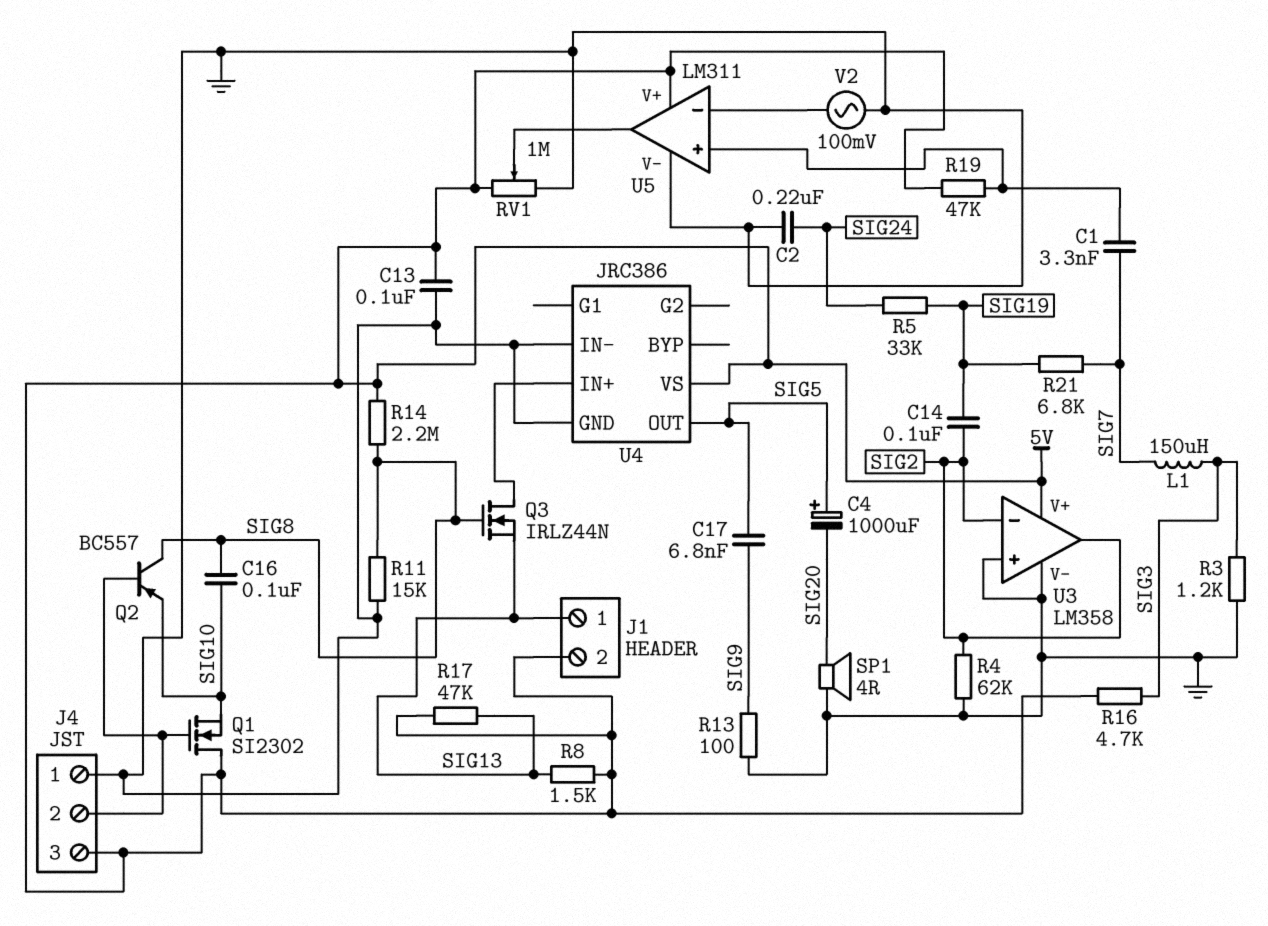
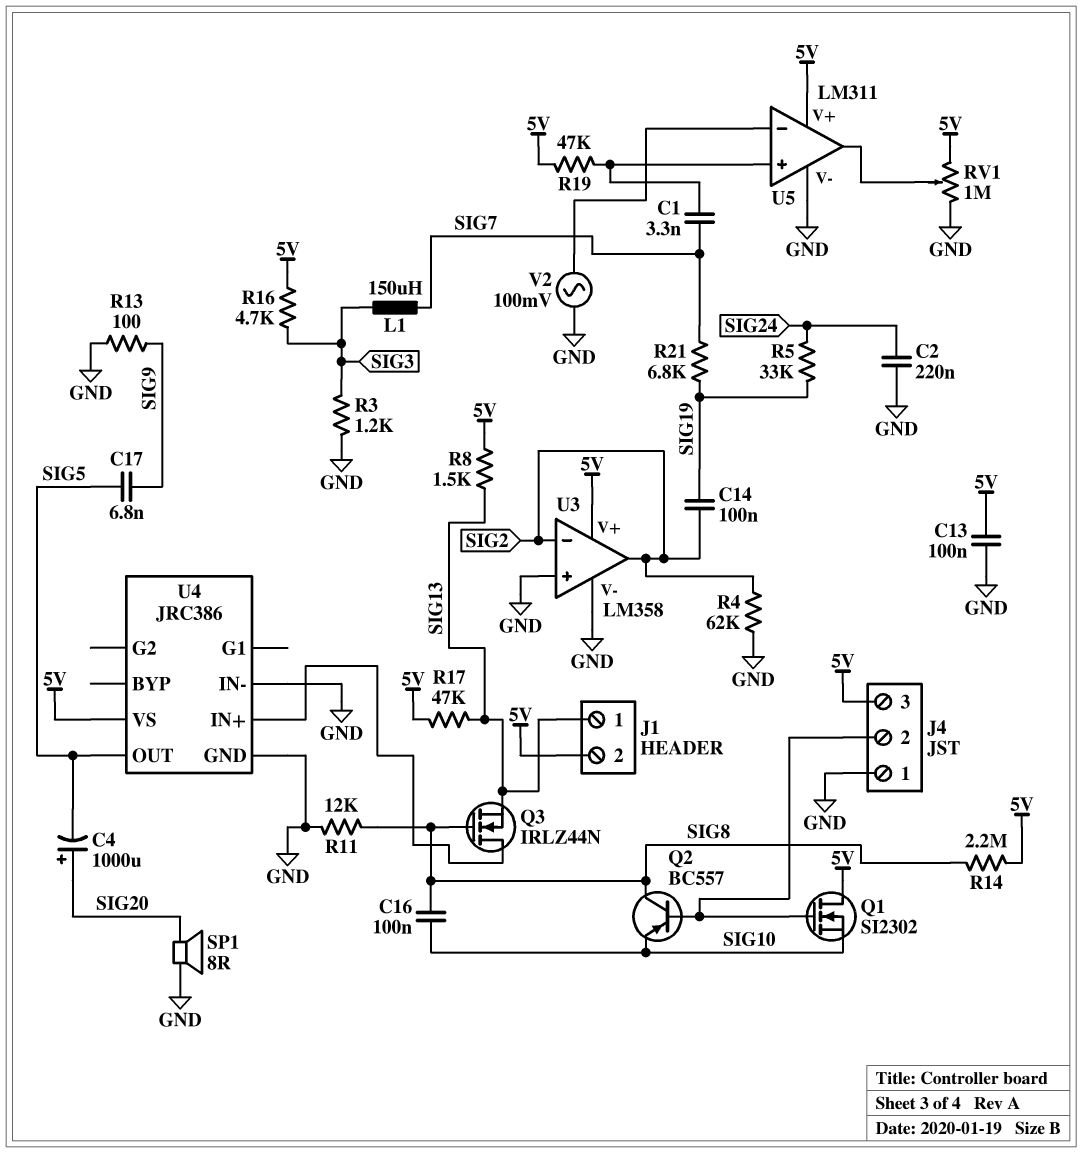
C4: 1000uF (plus SIG5, minus SIG20) -> 1000uF (plus SIG20, minus SIG5)
R11: 15k (GND, SIG8) -> 12k (GND, SIG8)
SP1: speaker 4R (GND, SIG20) -> speaker 8R (GND, SIG20)

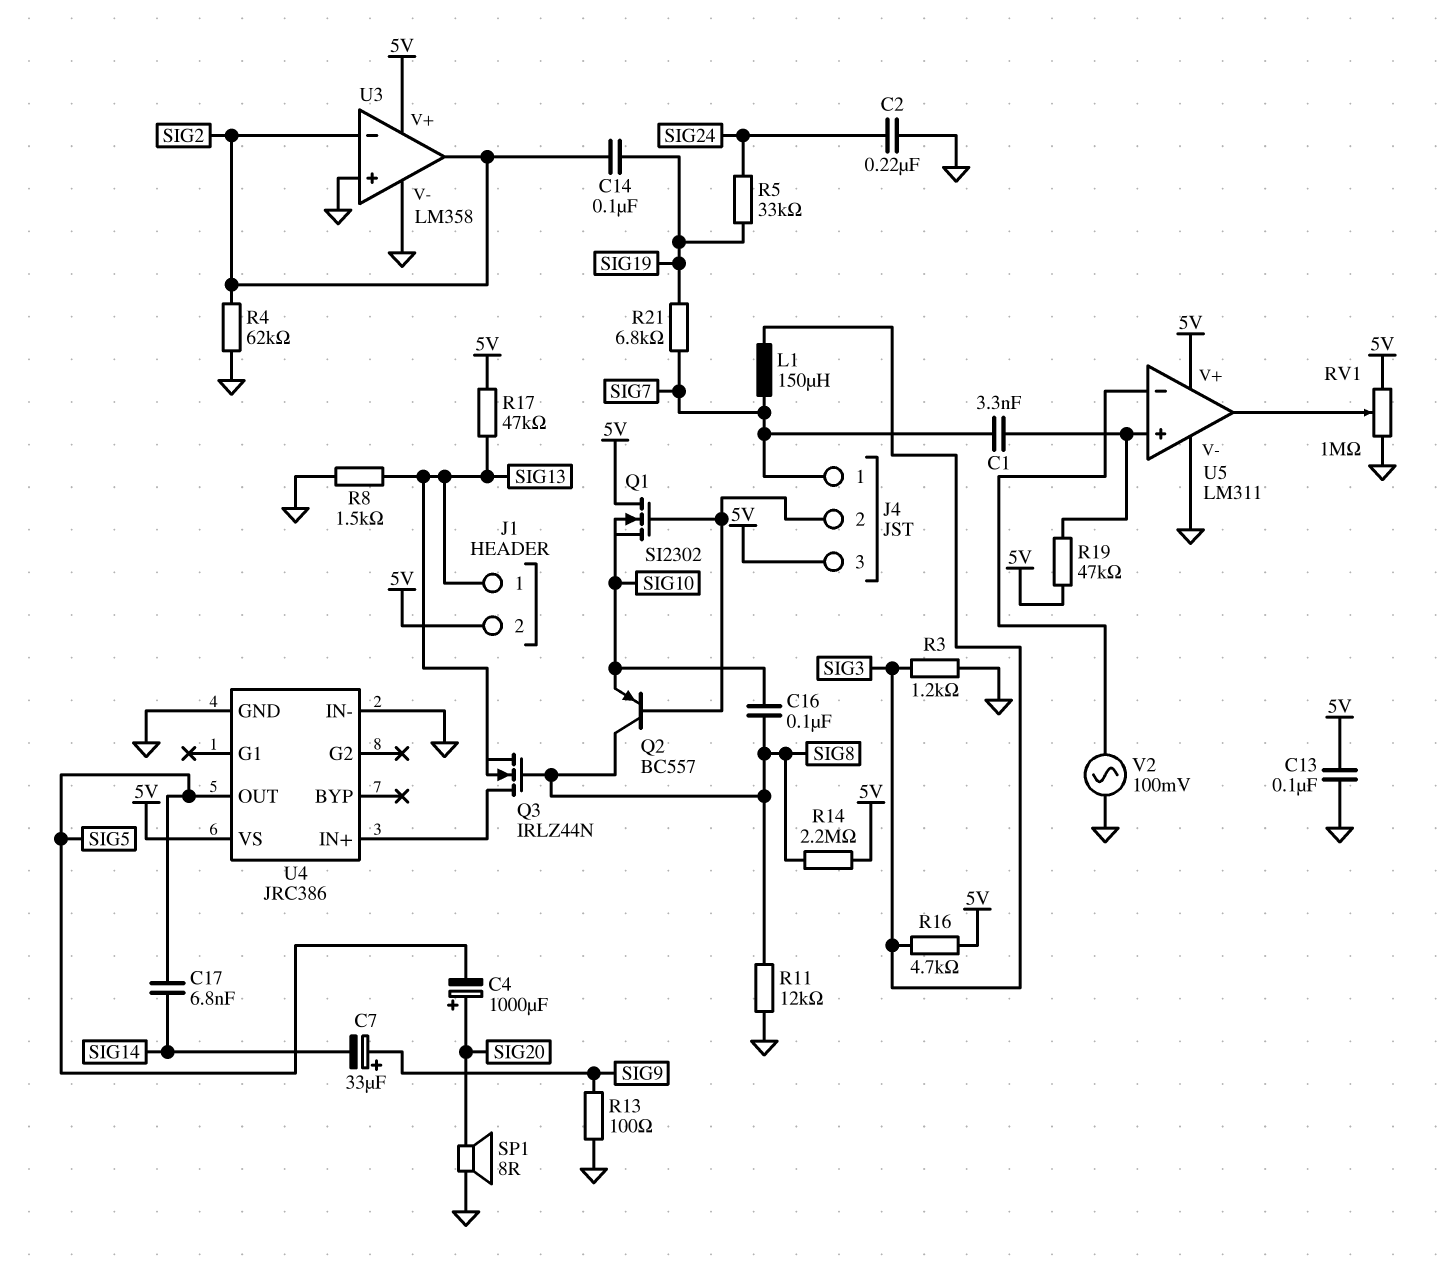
C7: none -> 33uF (plus SIG9, minus SIG14)
C17: 6.8nF (SIG5, SIG9) -> 6.8nF (SIG5, SIG14)
J4 pin 1: GND -> SIG7
R8: 1.5k (5V, SIG13) -> 1.5k (GND, SIG13)

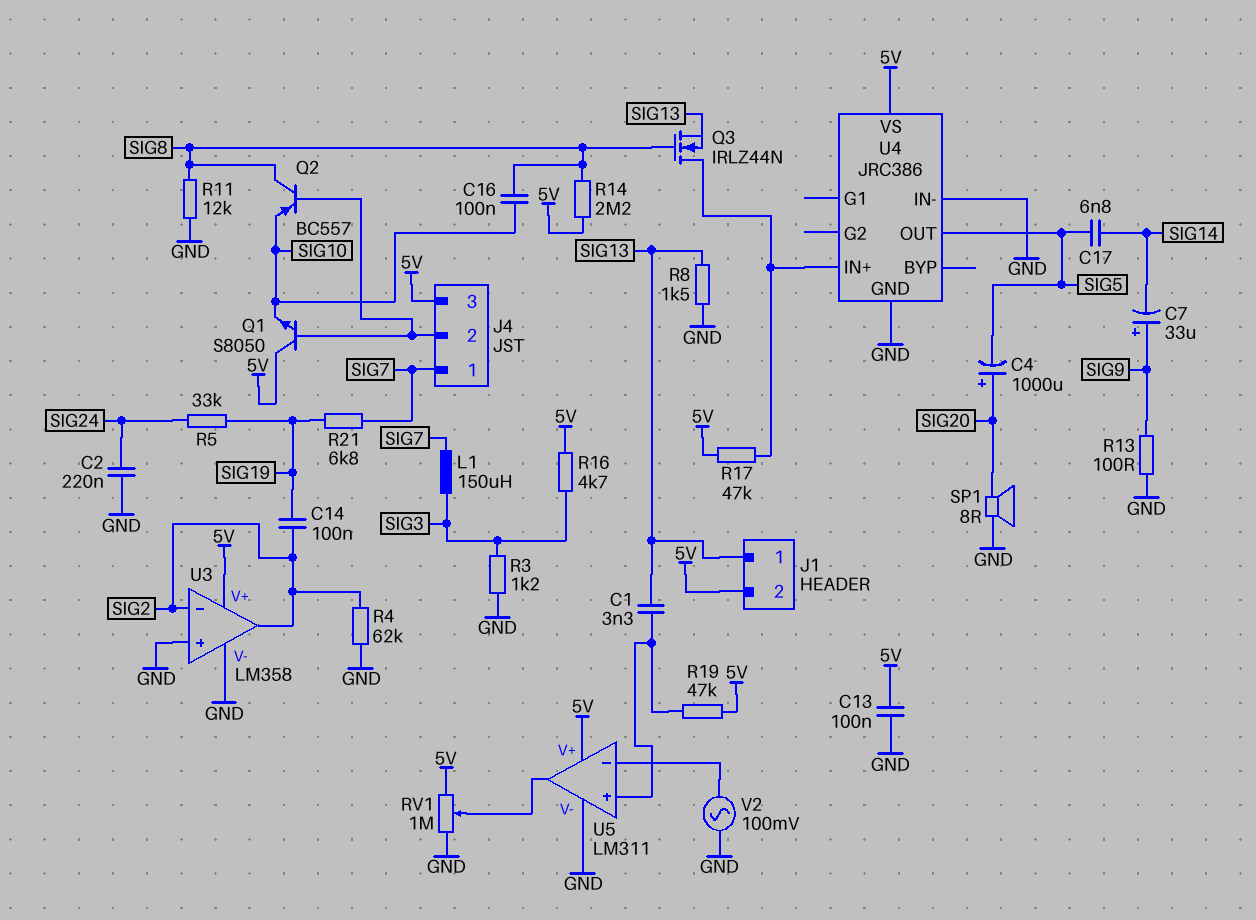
C1: 3.3nF (SIG7, U5/in+) -> 3.3nF (SIG13, U5/in+)
Q1: NMOS SI2302 (G J4/2, D 5V, S SIG10) -> NPN S8050 (B J4/2, C 5V, E SIG10)
R17: 47k (5V, SIG13) -> 47k (5V, U4/IN+)

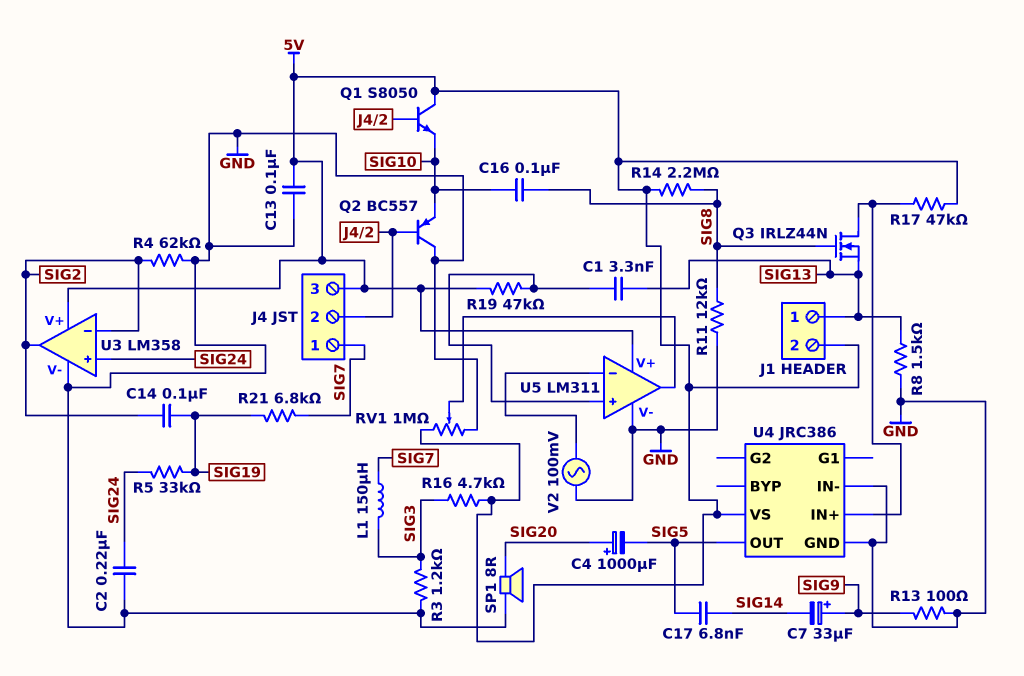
Q2: PNP BC557 (B J4/2, C SIG8, E SIG10) -> PNP BC557 (B J4/2, C GND, E SIG10)
U3 pin in+: GND -> SIG24

